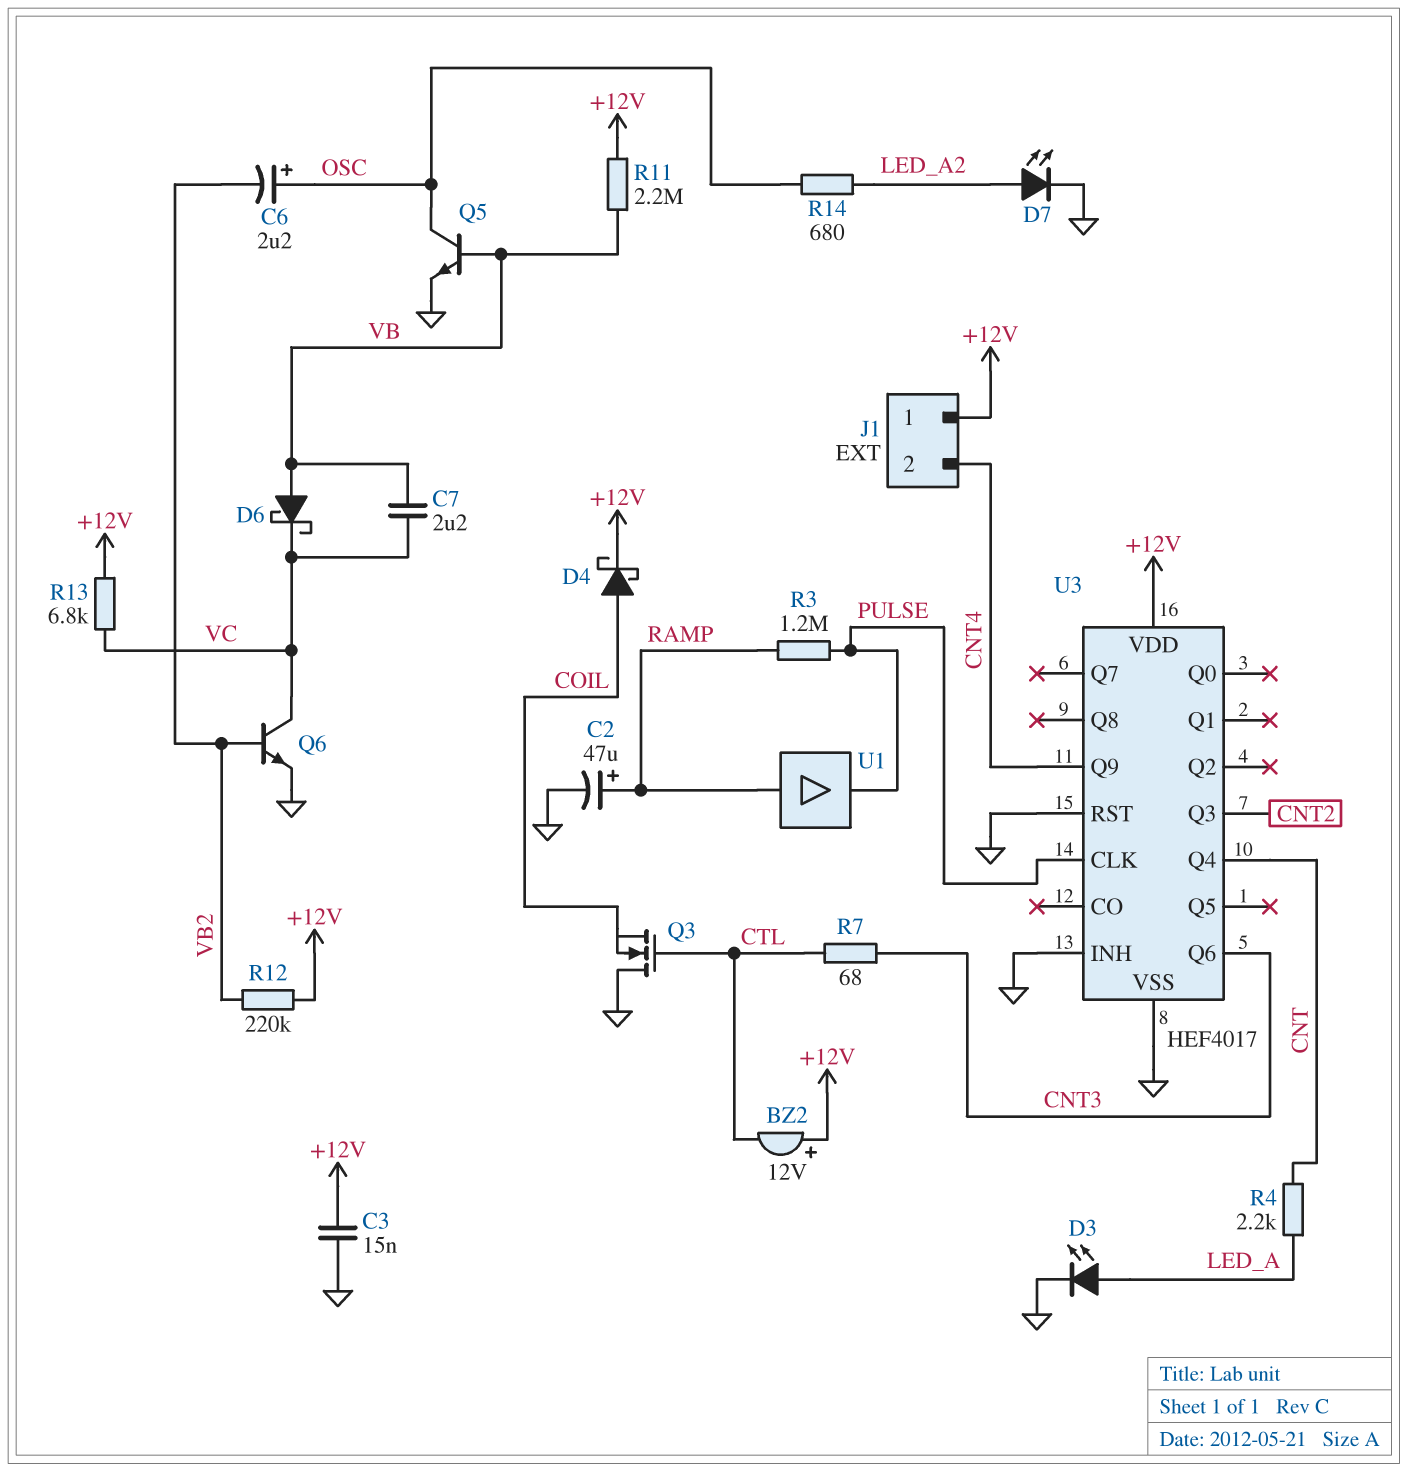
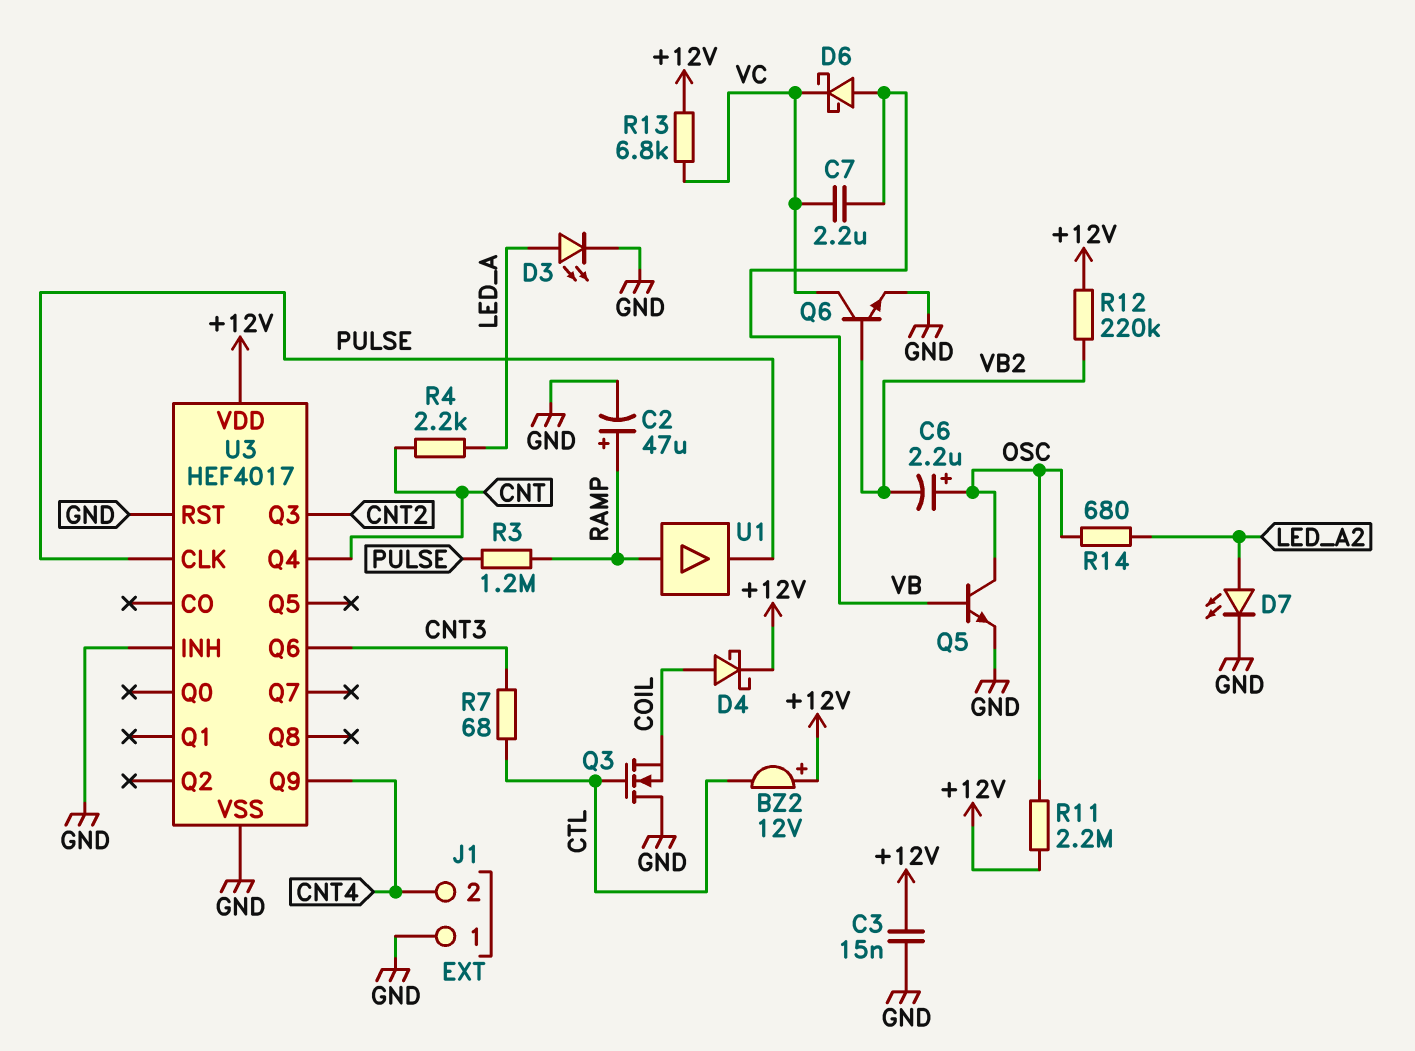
J1 pin 1: +12V -> GND
R11: 2.2M (+12V, VB) -> 2.2M (+12V, OSC)

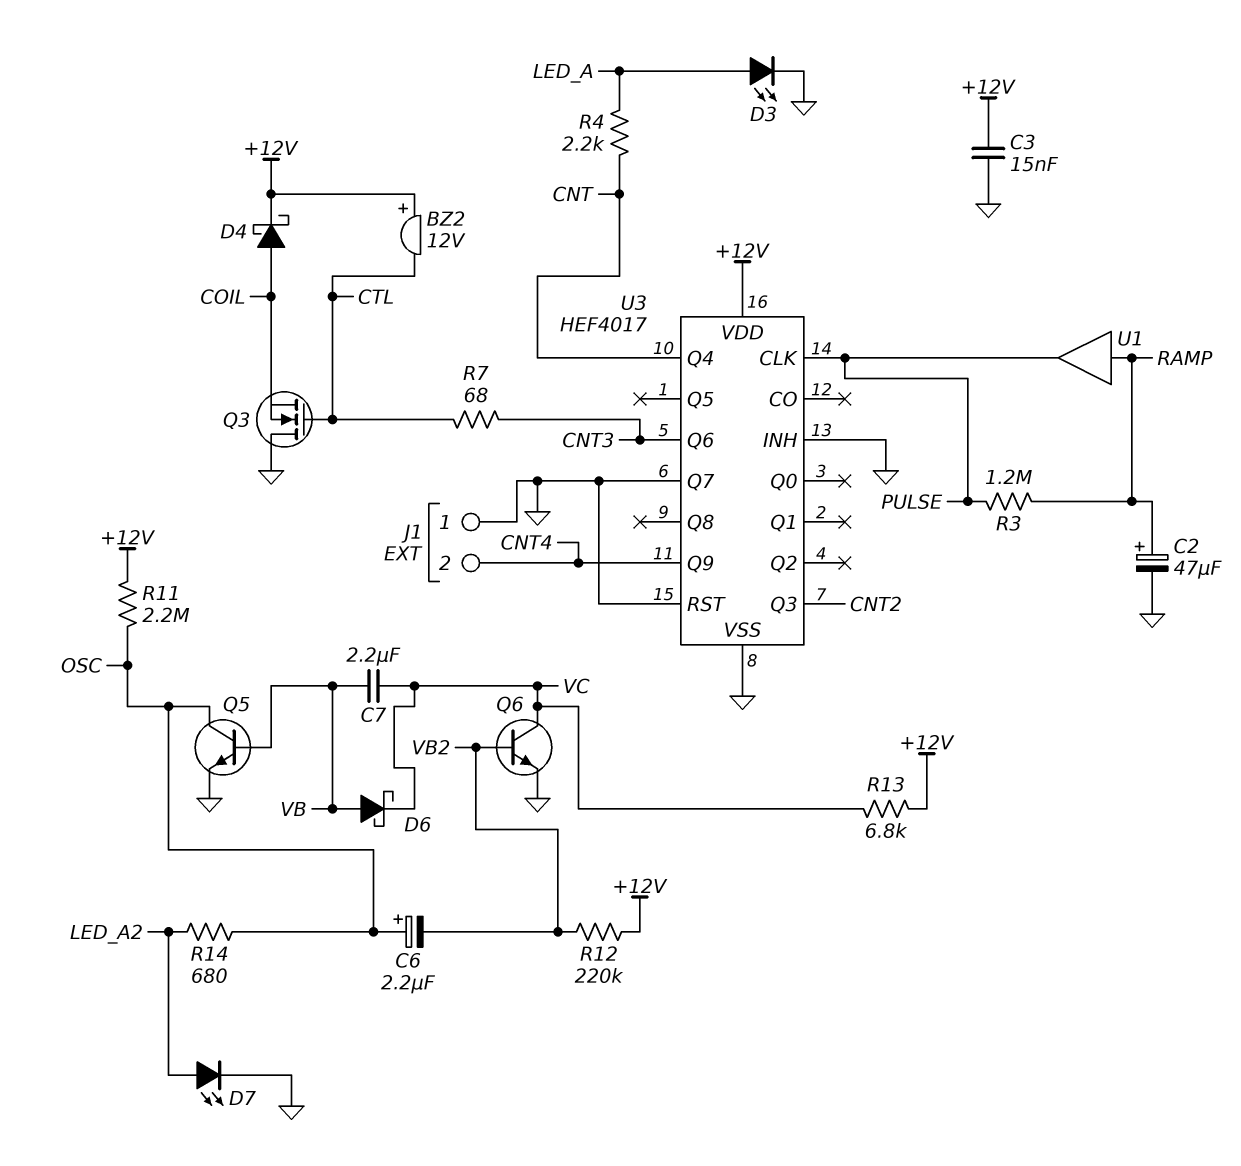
U3 pin Q7: none -> GND

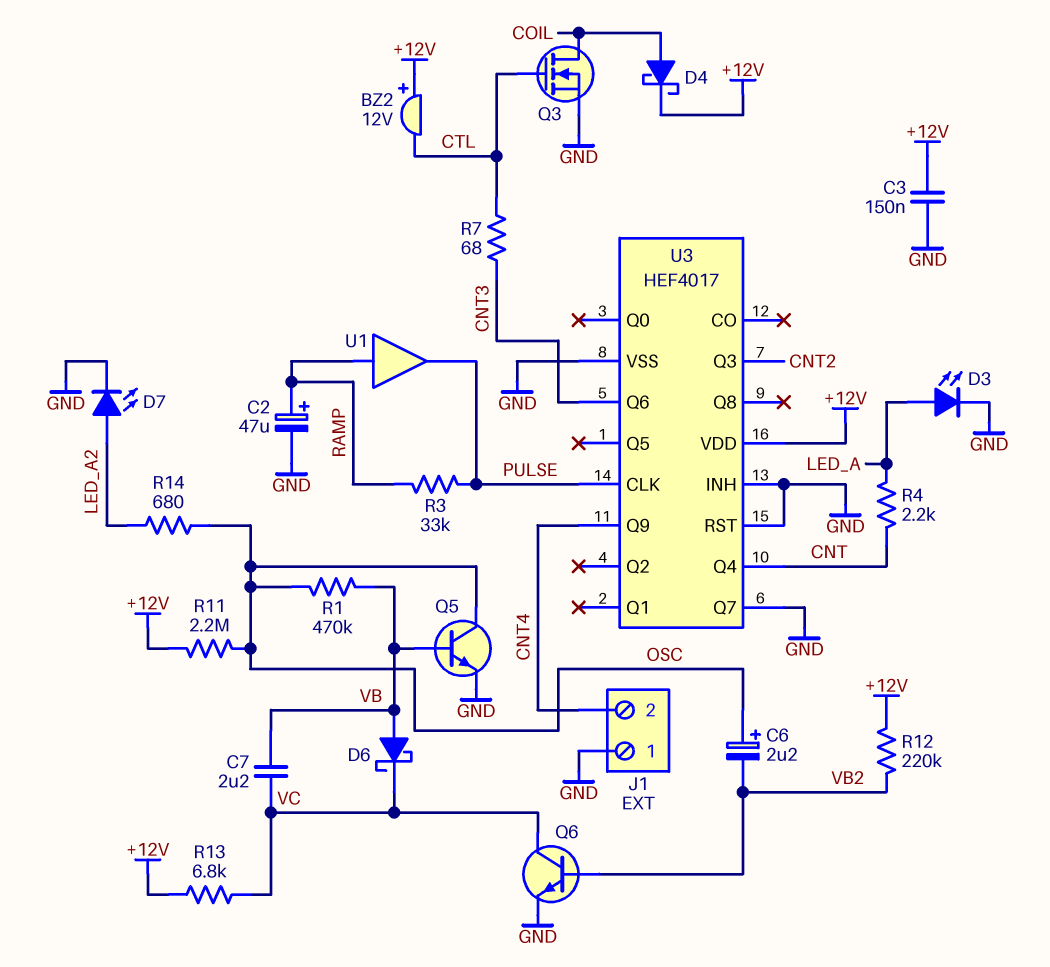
C3: 15nF (+12V, GND) -> 150nF (+12V, GND)
Q3: NMOS (G CTL, D GND, S COIL) -> NMOS (G CTL, D COIL, S GND)
R1: none -> 470k (OSC, VB)
R3: 1.2M (PULSE, RAMP) -> 33k (PULSE, RAMP)

